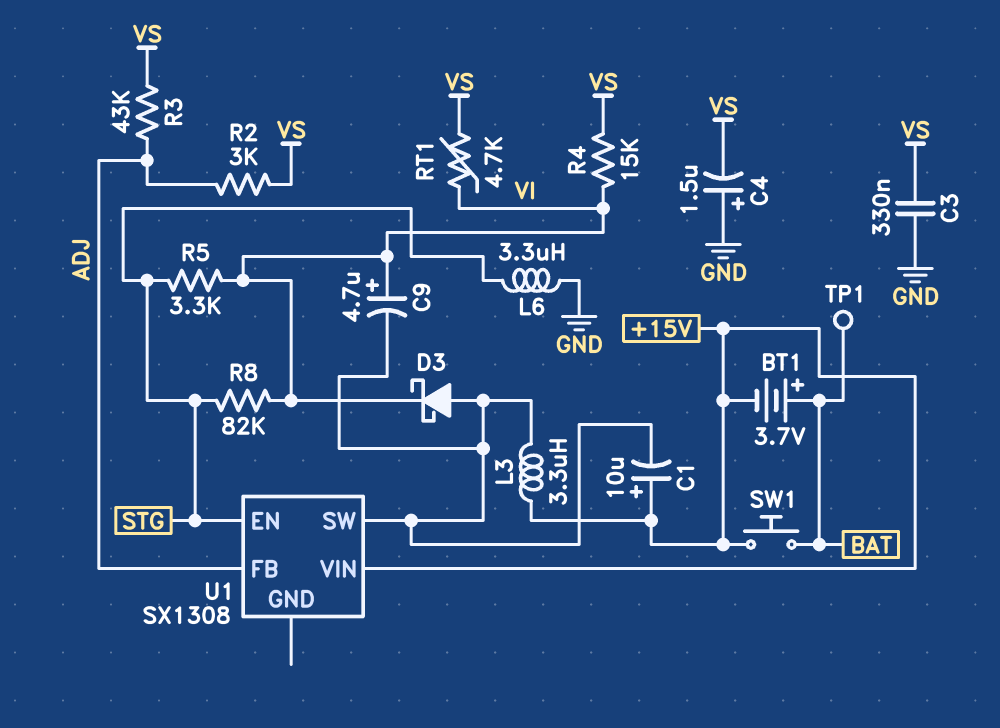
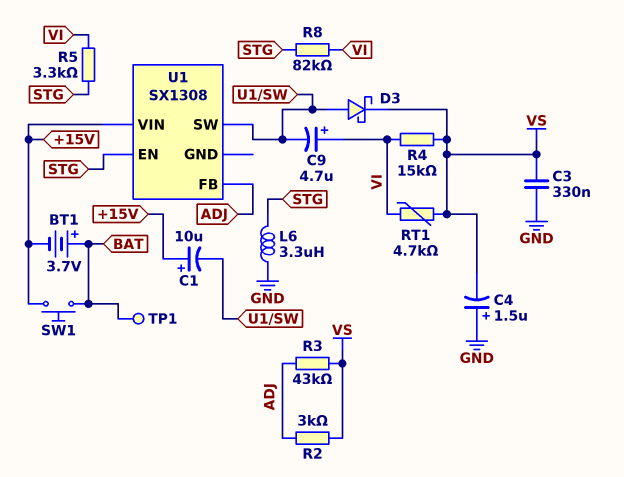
D3: schottky (A U1/SW, K VI) -> schottky (A U1/SW, K VS)
L3: 3.3uH (+15V, U1/SW) -> none

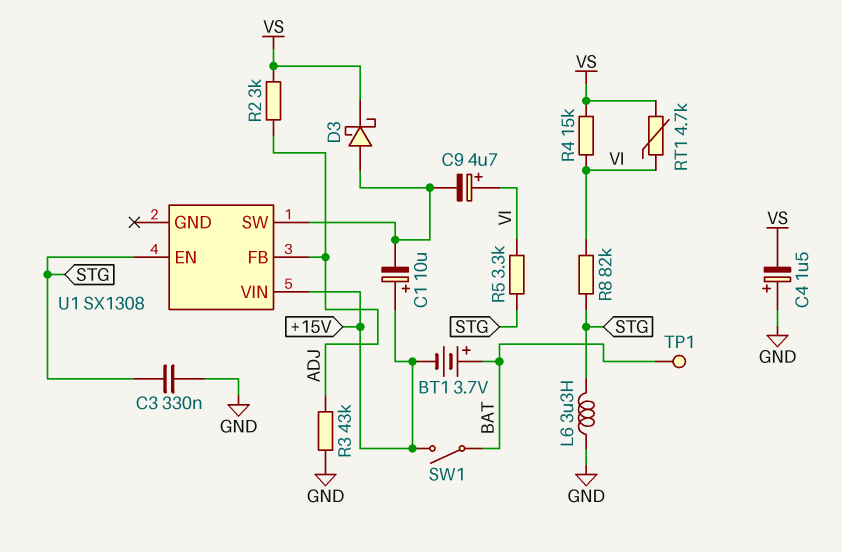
C3: 330nF (GND, VS) -> 330nF (GND, STG)
R3: 43k (ADJ, VS) -> 43k (ADJ, GND)
SW1: button (+15V, BAT) -> switch (+15V, BAT)

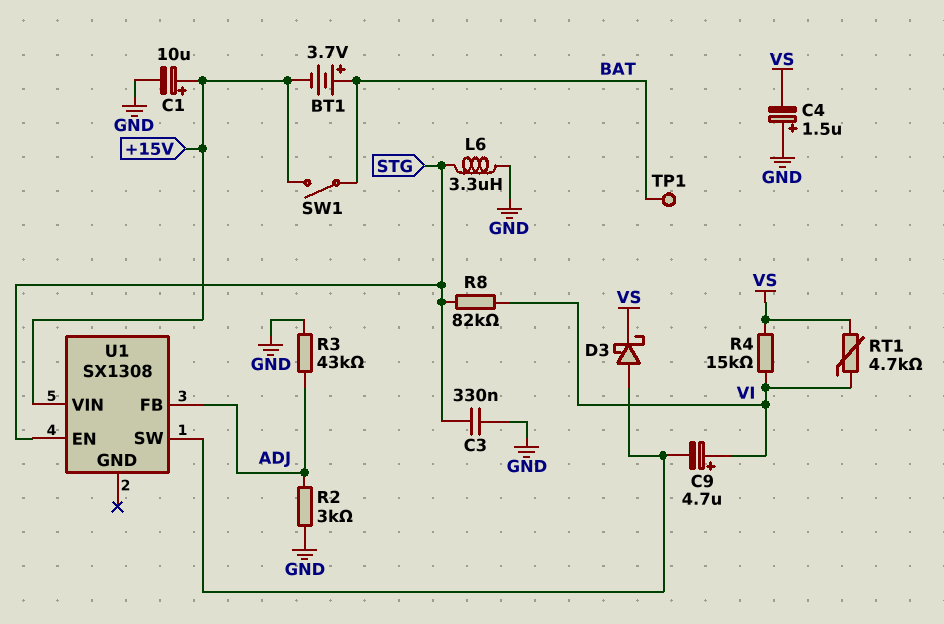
C1: 10uF (plus +15V, minus U1/SW) -> 10uF (plus +15V, minus GND)
R2: 3k (ADJ, VS) -> 3k (ADJ, GND)
R5: 3.3k (STG, VI) -> none

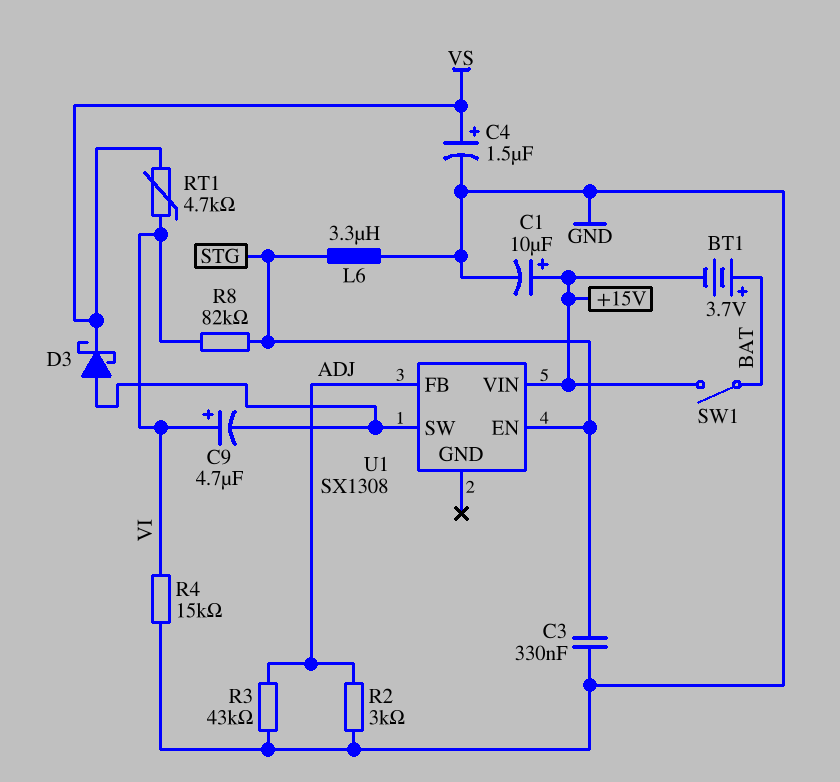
C4: 1.5uF (plus GND, minus VS) -> 1.5uF (plus VS, minus GND)
R4: 15k (VI, VS) -> 15k (GND, VI)
TP1: test point (BAT) -> none

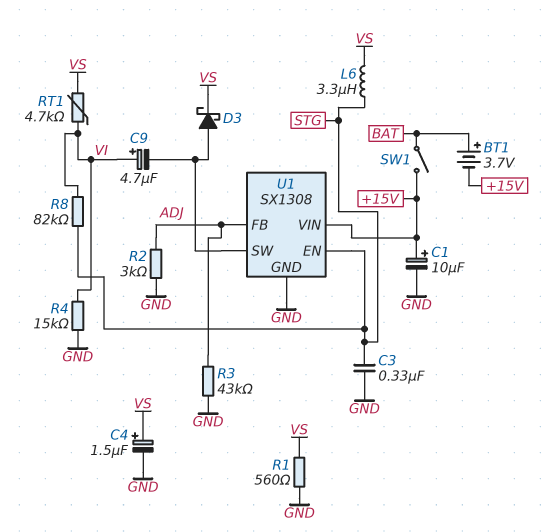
L6: 3.3uH (GND, STG) -> 3.3uH (STG, VS)
R1: none -> 560 (GND, VS)
U1 pin GND: none -> GND

